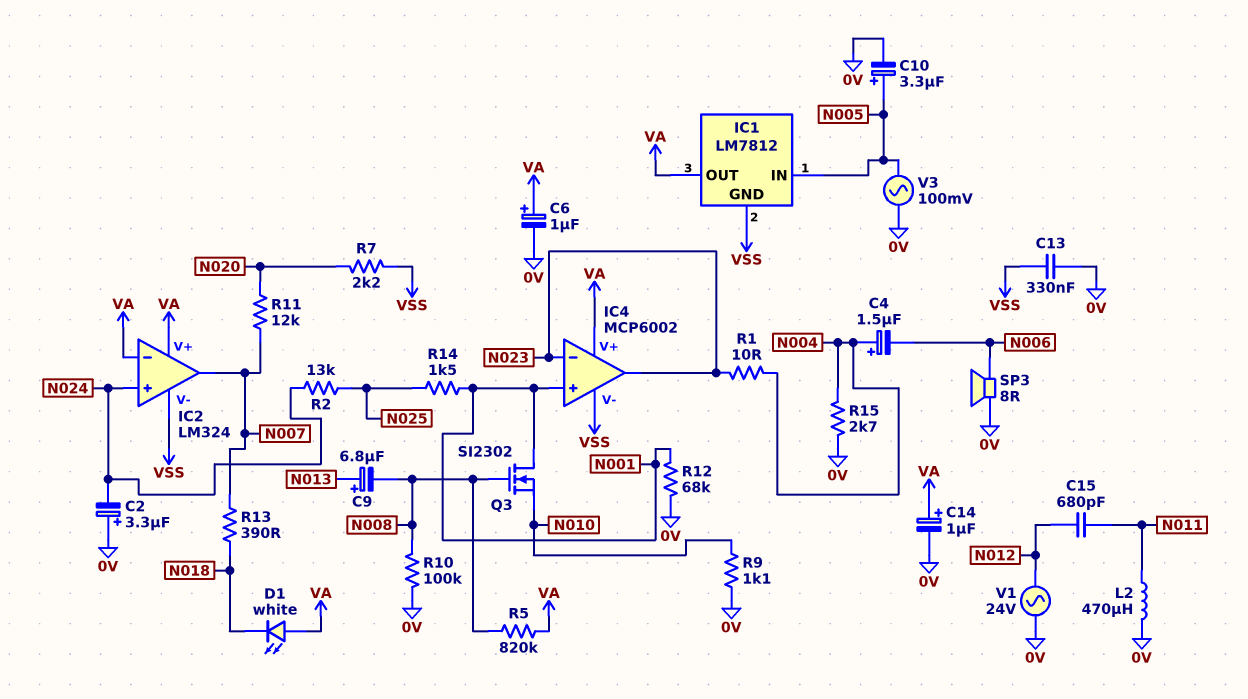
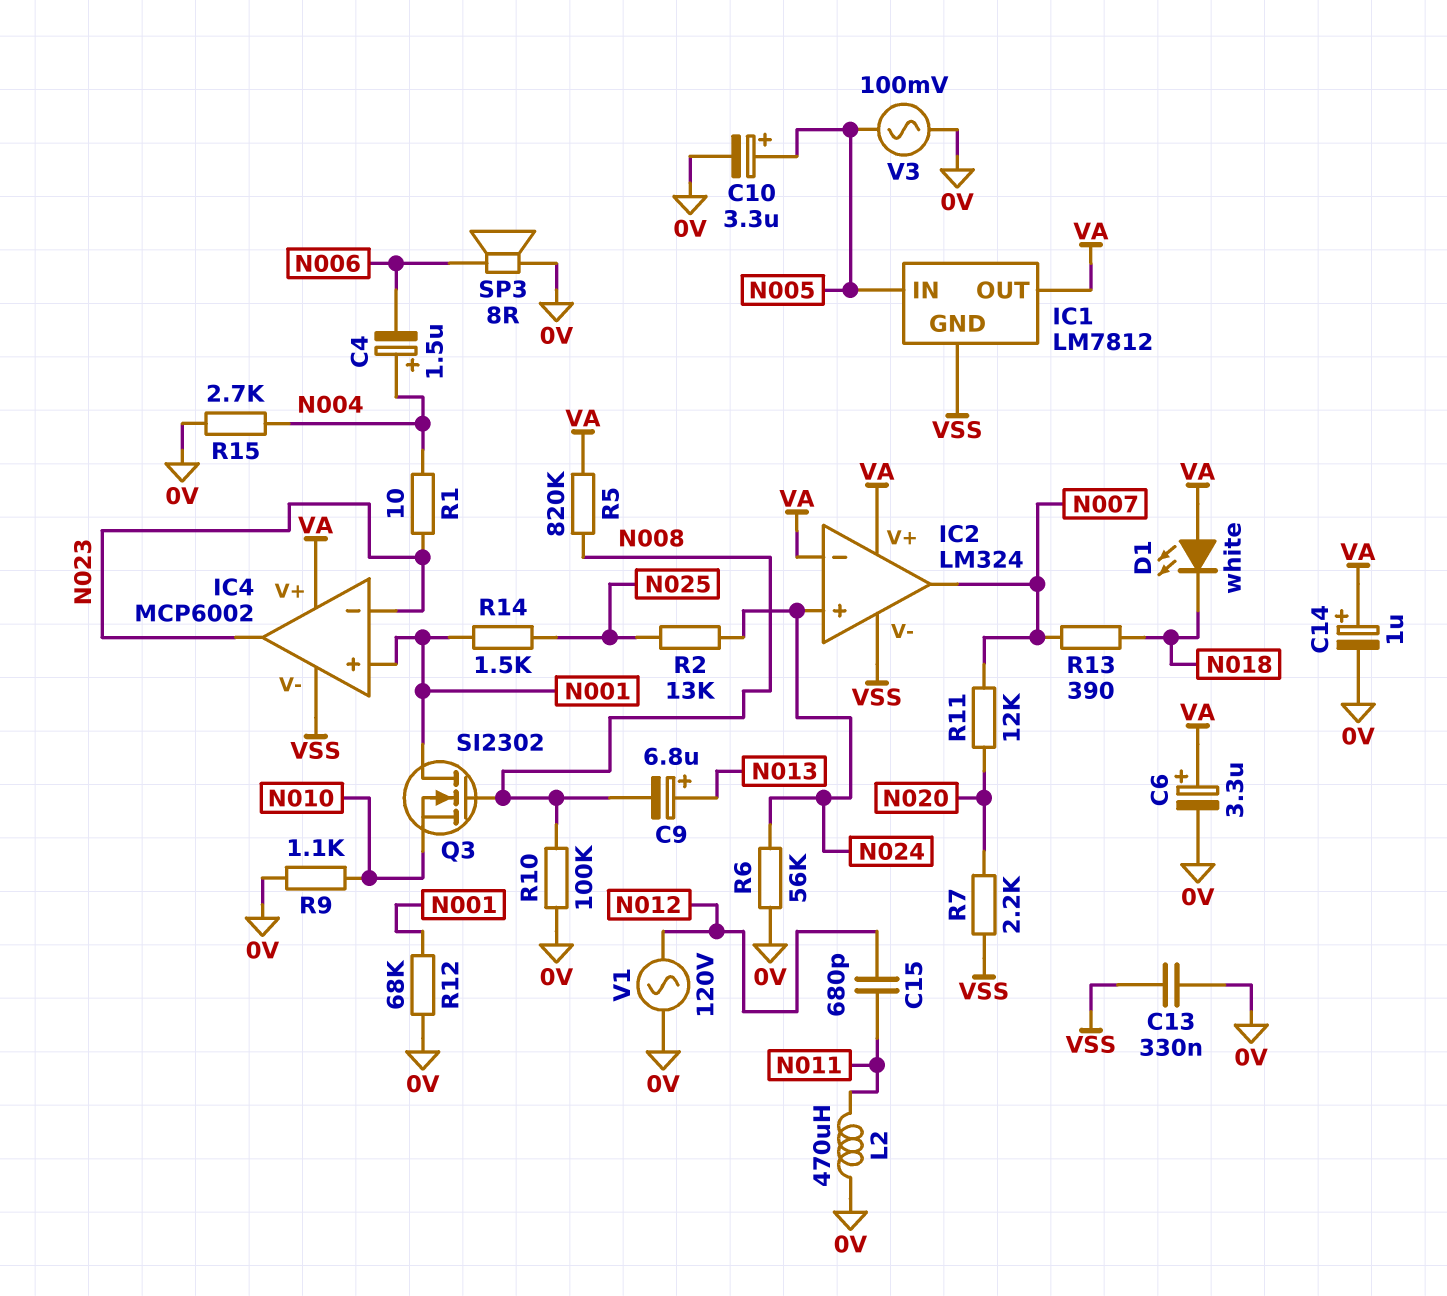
C2: 3.3uF (plus 0V, minus N024) -> none
C6: 1uF (plus VA, minus 0V) -> 3.3uF (plus VA, minus 0V)
R6: none -> 56k (0V, N024)
V1: AC 24V (0V, N012) -> AC 120V (0V, N012)

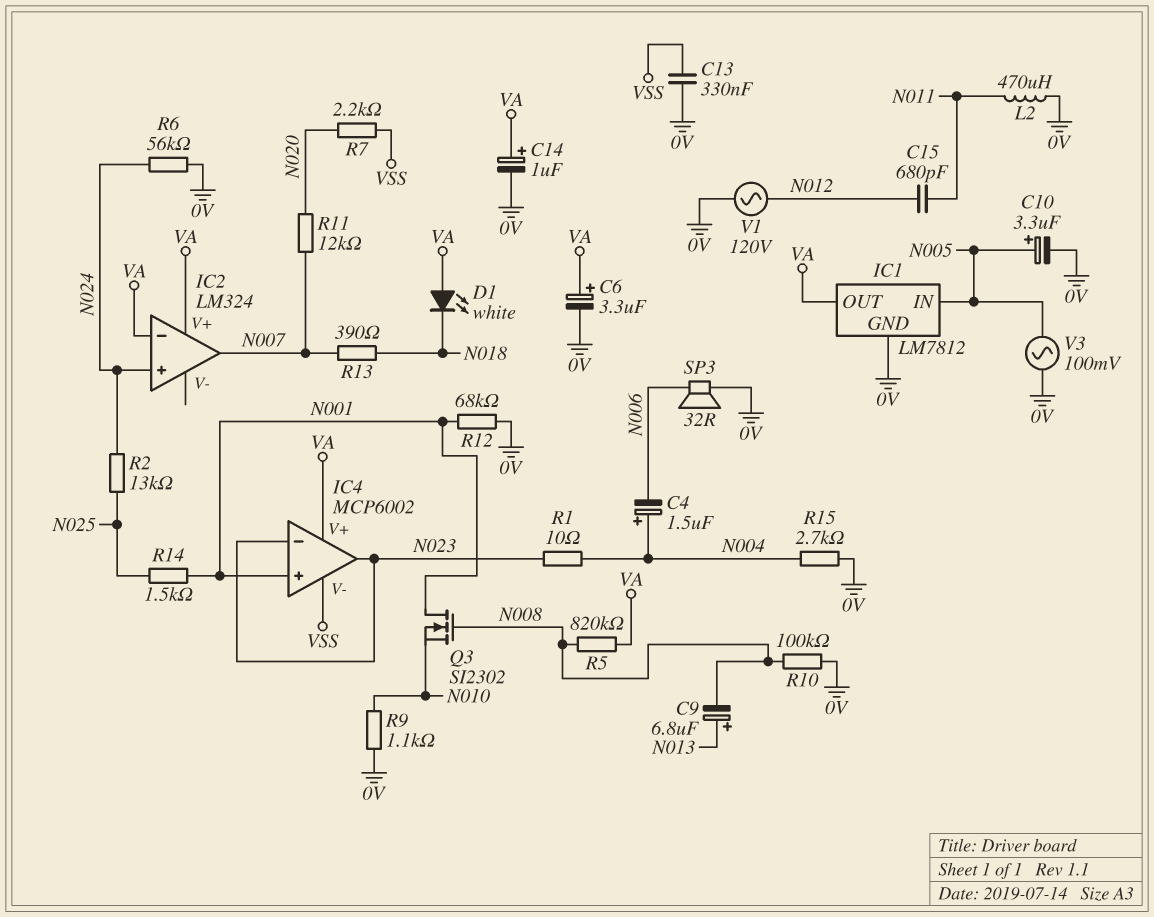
IC1 pin GND: VSS -> 0V
IC2 pin V-: VSS -> none
SP3: speaker 8R (0V, N006) -> speaker 32R (0V, N006)

